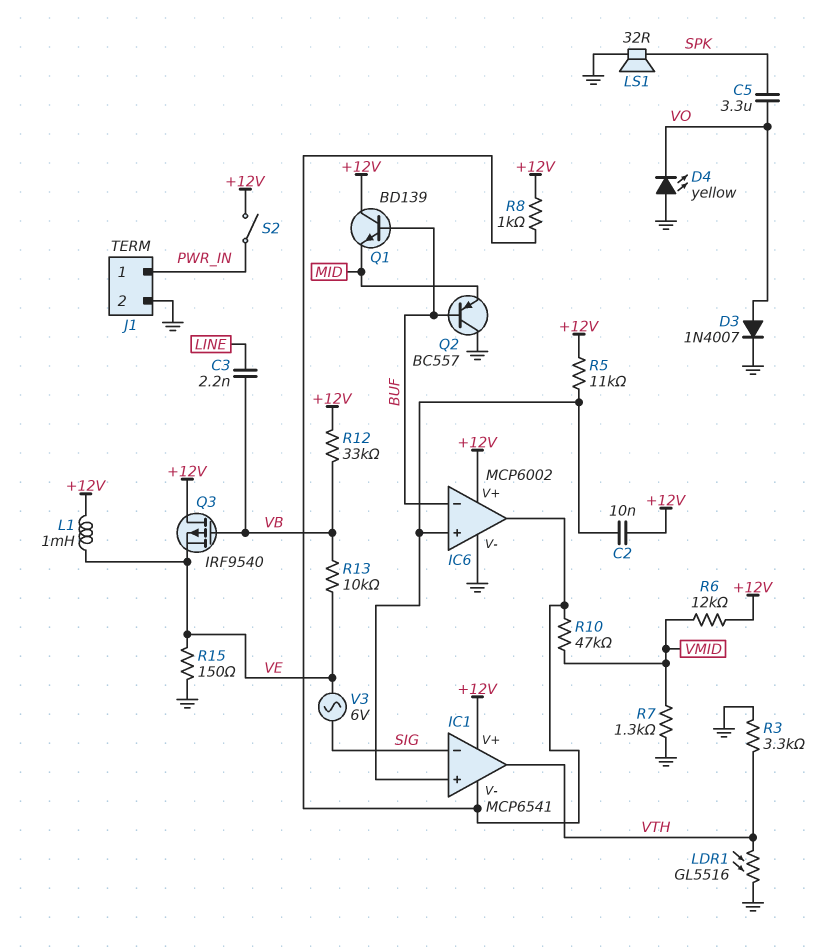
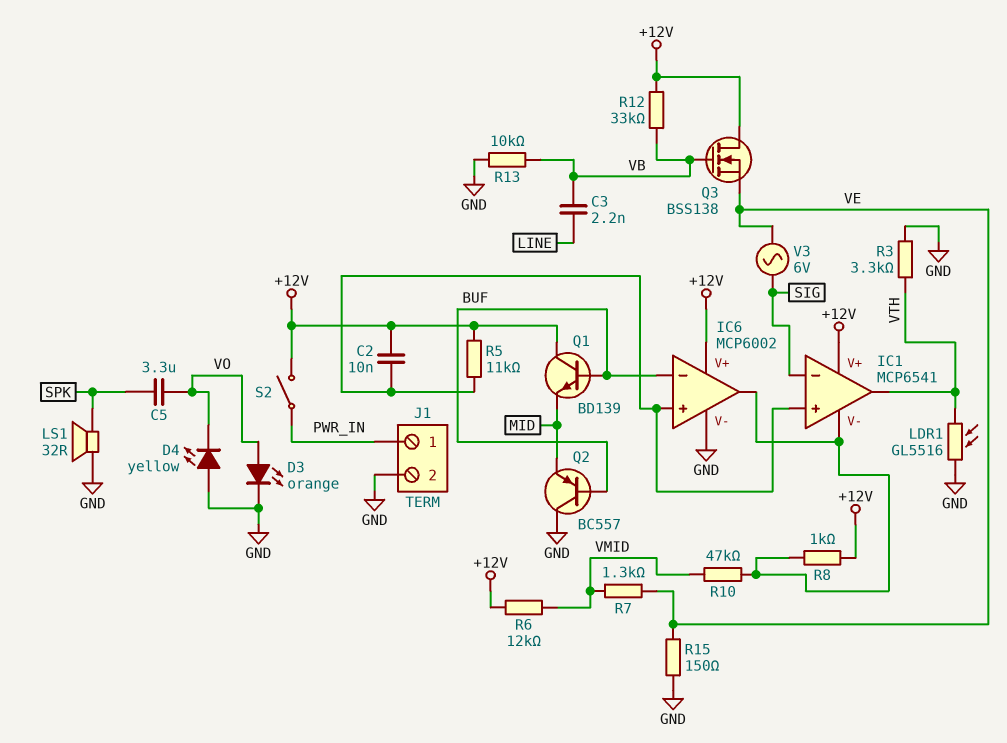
D3: diode 1N4007 (A VO, K GND) -> LED orange (A VO, K GND)
L1: 1mH (+12V, VE) -> none
Q3: PMOS IRF9540 (G VB, D +12V, S VE) -> NMOS BSS138 (G VB, D +12V, S VE)
R7: 1.3k (GND, VMID) -> 1.3k (VE, VMID)
R13: 10k (VB, VE) -> 10k (GND, VB)

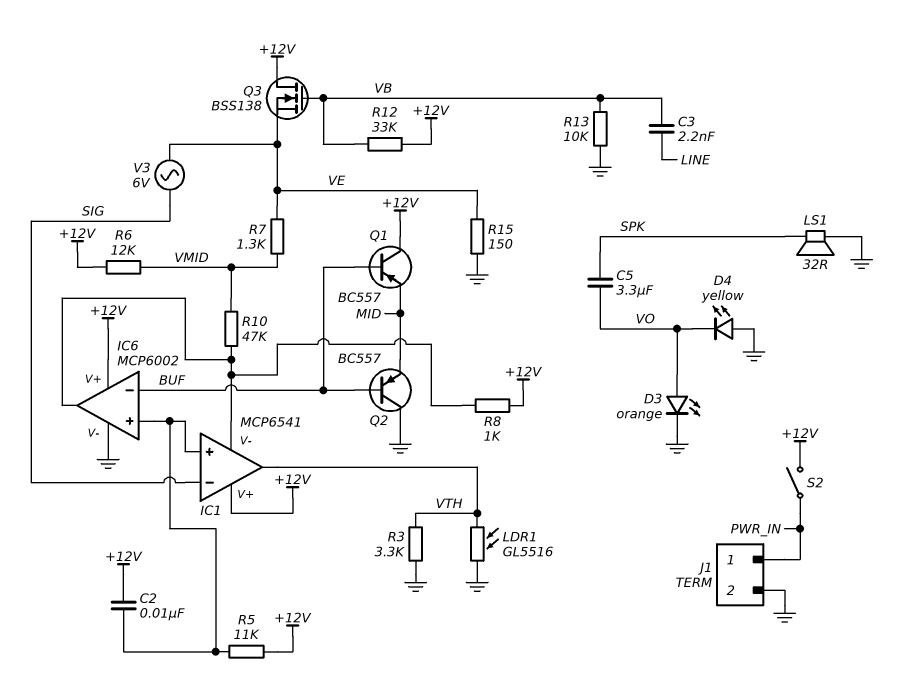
Q1: NPN BD139 (B BUF, C +12V, E MID) -> PNP BC557 (B BUF, C +12V, E MID)

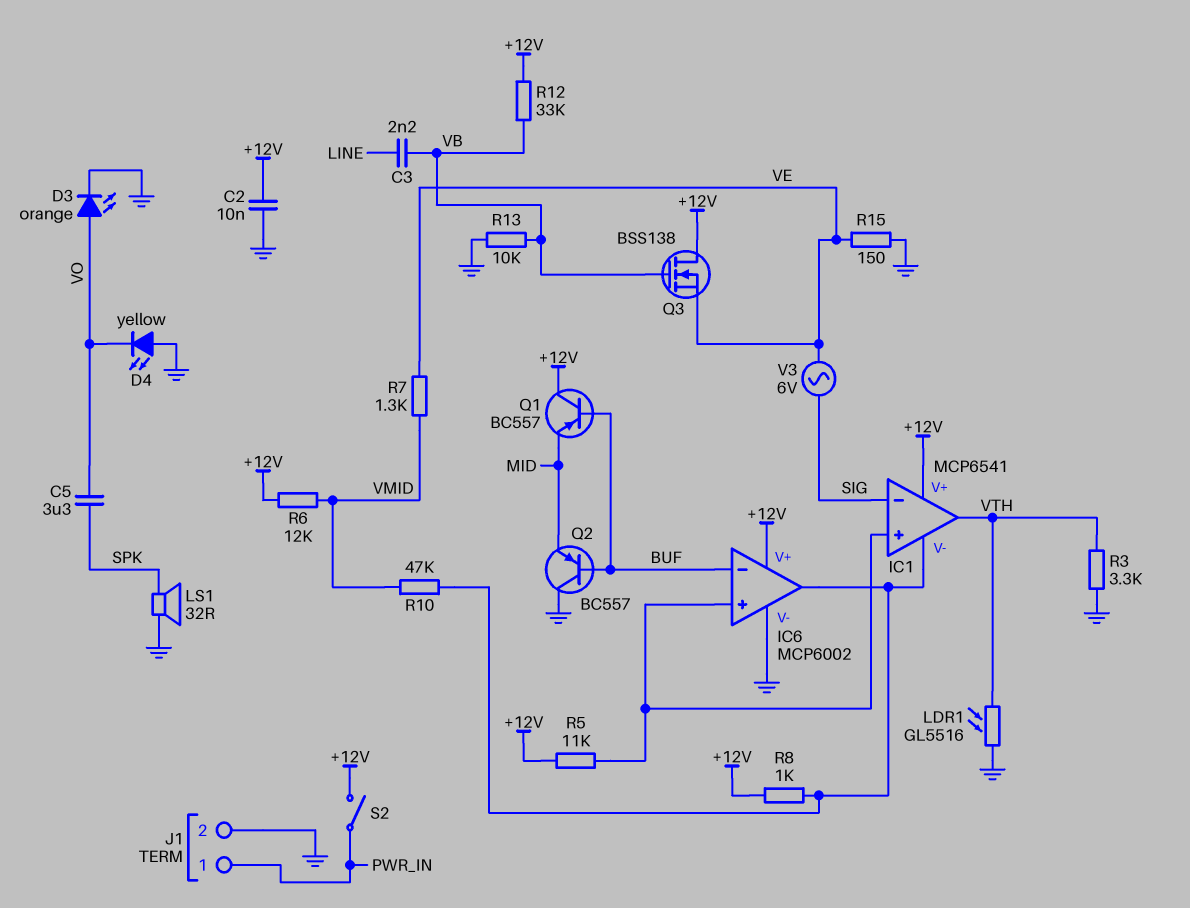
C2: 10nF (+12V, IC1/in+) -> 10nF (+12V, GND)

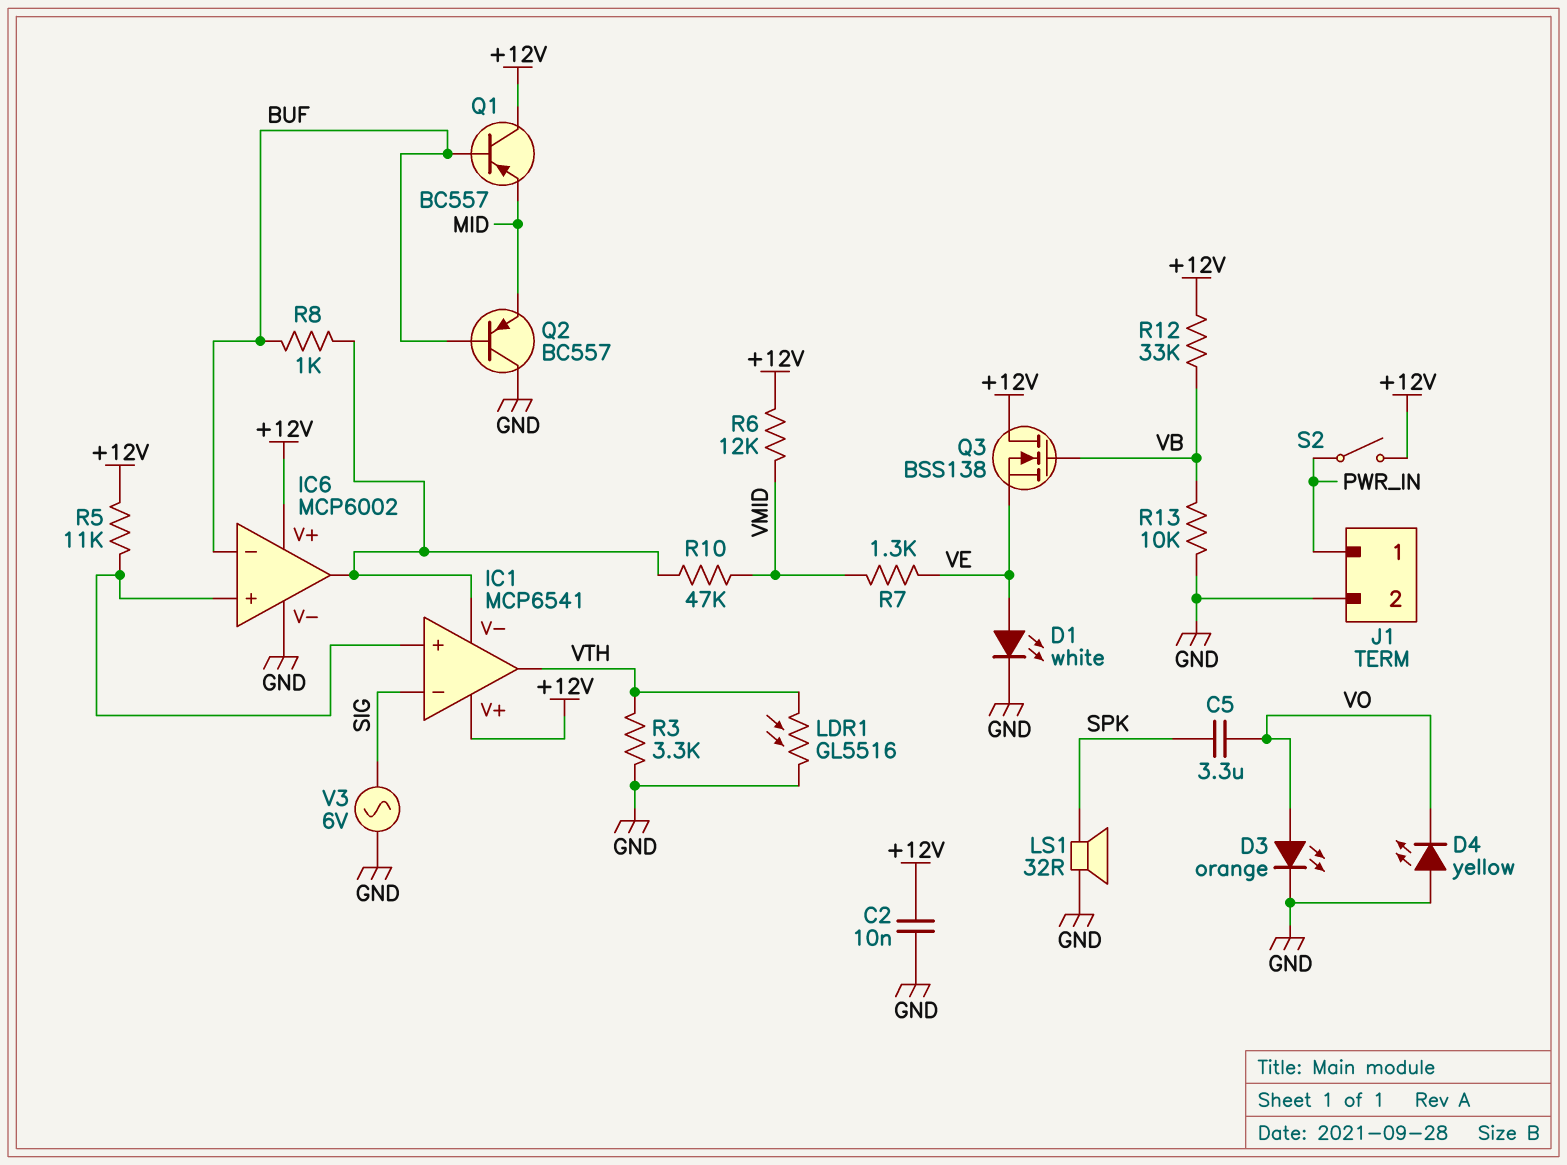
C3: 2.2nF (LINE, VB) -> none
D1: none -> LED white (A VE, K GND)
R8: 1k (+12V, IC1/V-) -> 1k (BUF, IC1/V-)
R15: 150 (GND, VE) -> none
V3: AC 6V (SIG, VE) -> AC 6V (GND, SIG)

